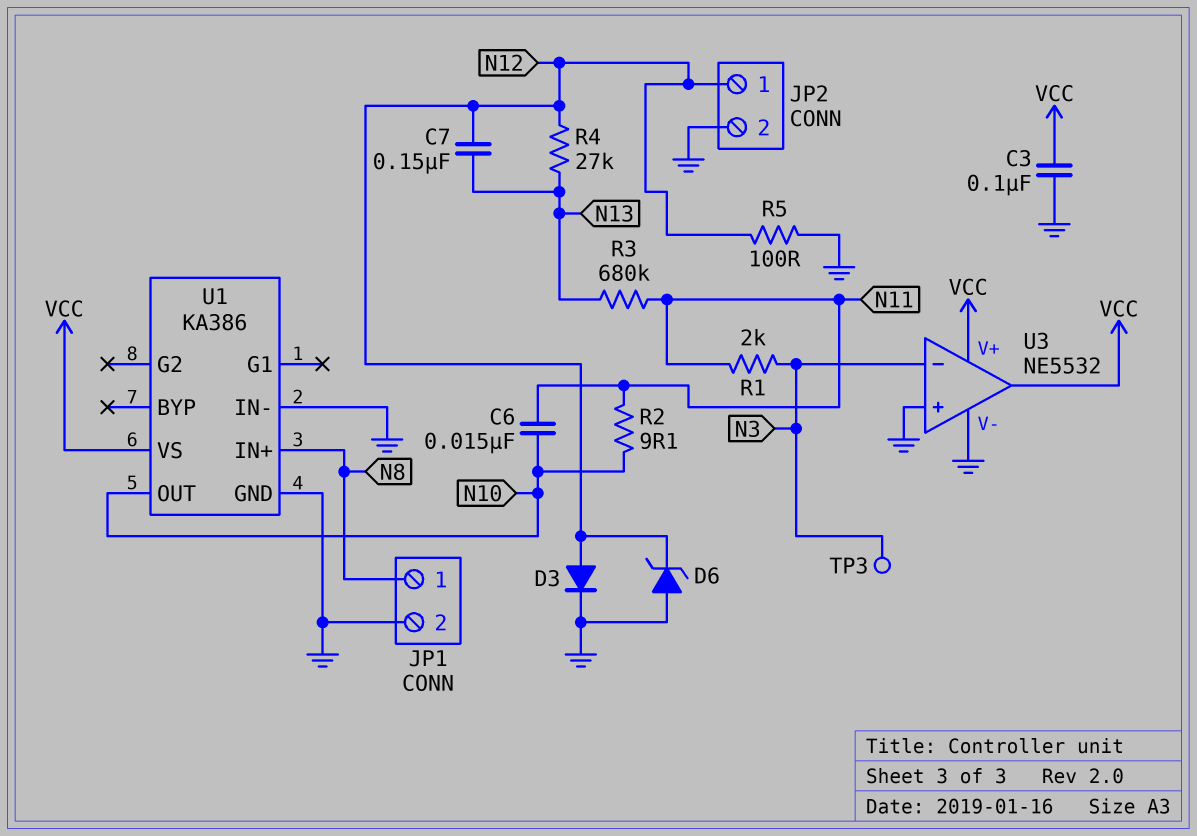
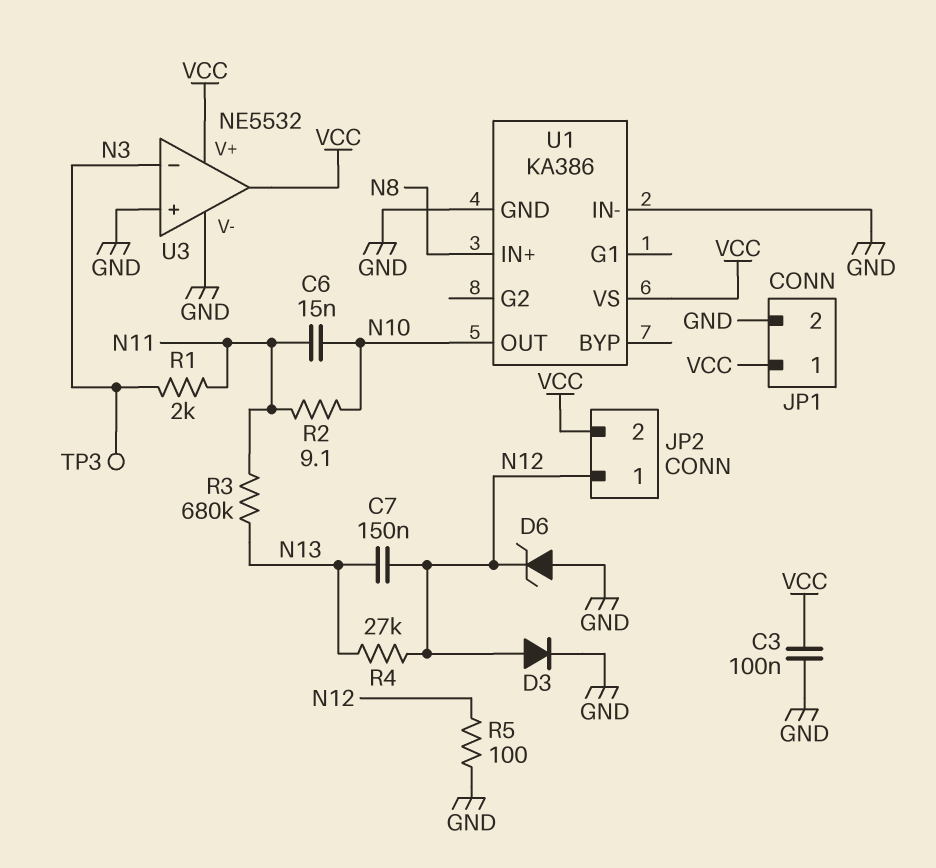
JP1 pin 1: N8 -> VCC
JP2 pin 2: GND -> VCC

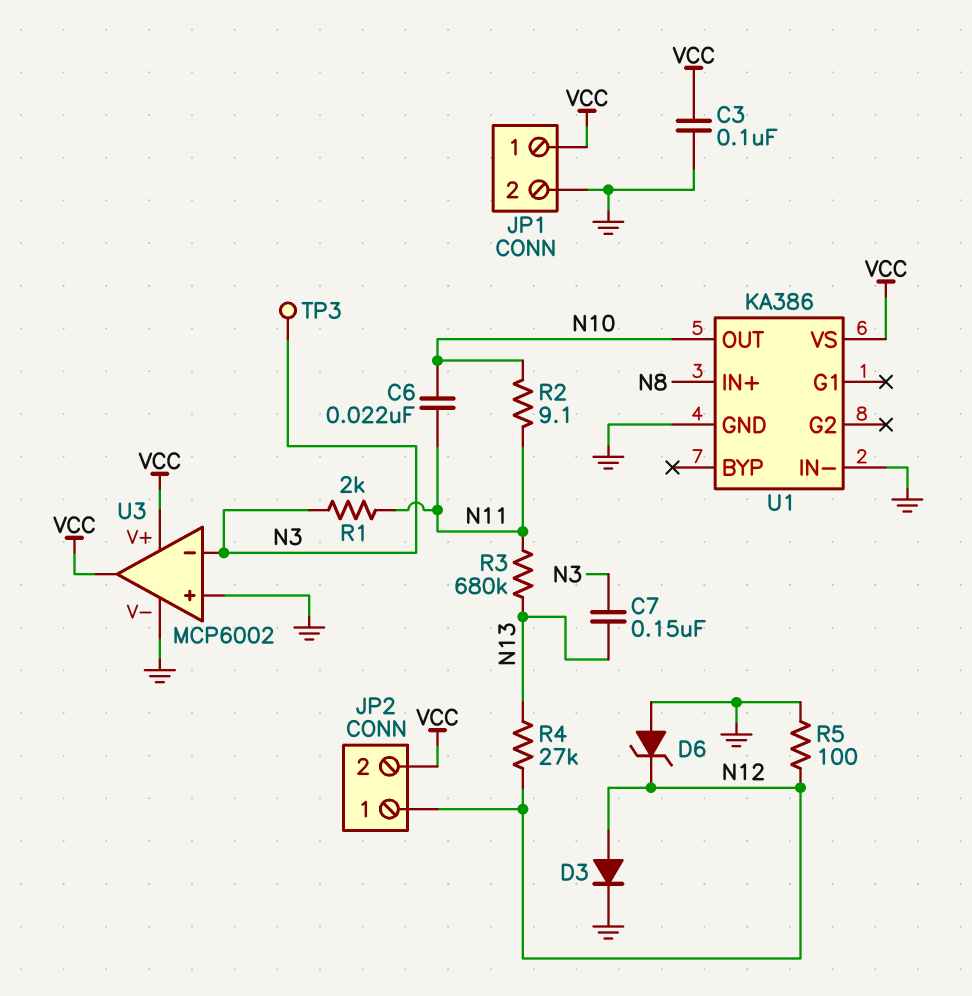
C6: 15nF (N10, N11) -> 22nF (N10, N11)
C7: 150nF (N12, N13) -> 150nF (N3, N13)
U3: NE5532 -> MCP6002

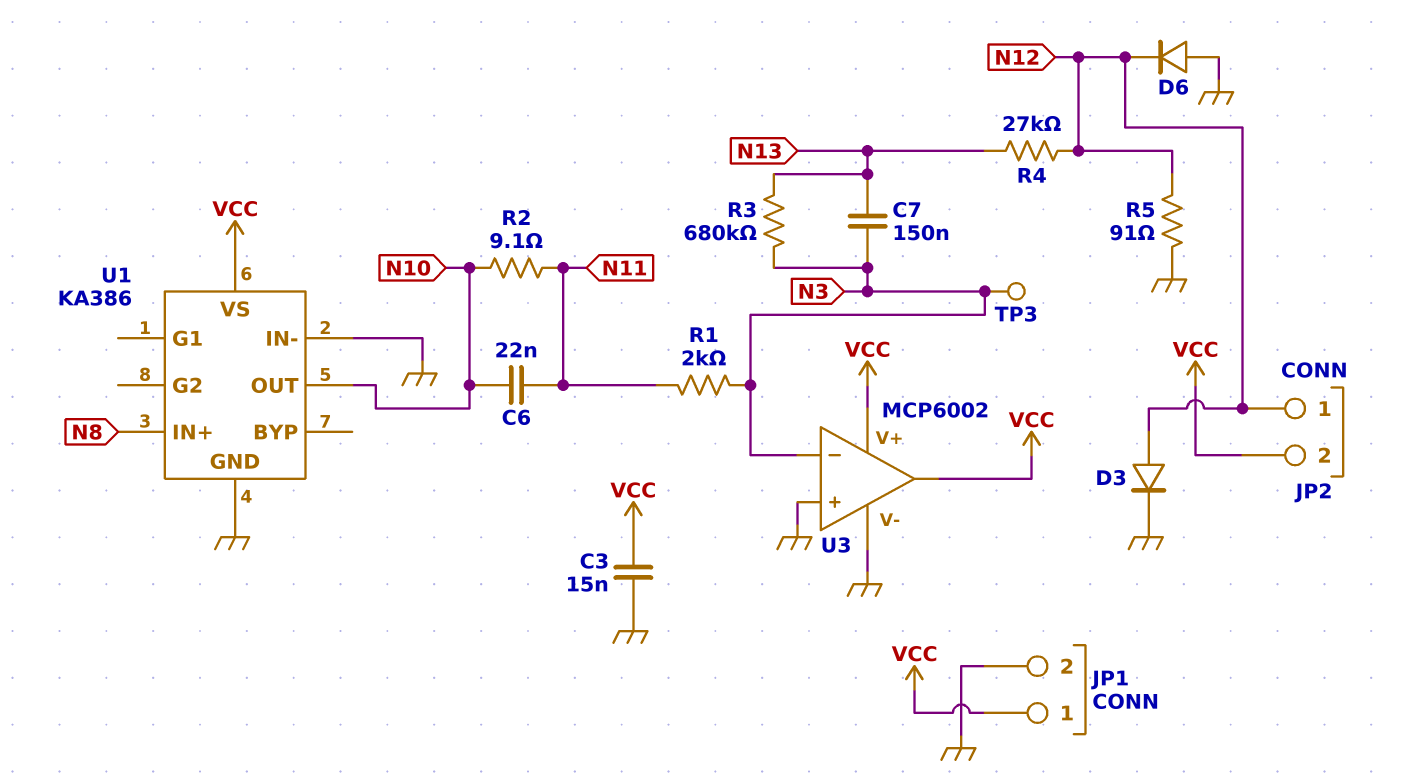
C3: 100nF (GND, VCC) -> 15nF (GND, VCC)
D6: zener (A GND, K N12) -> diode (A GND, K N12)
R3: 680k (N11, N13) -> 680k (N3, N13)
R5: 100 (GND, N12) -> 91 (GND, N12)

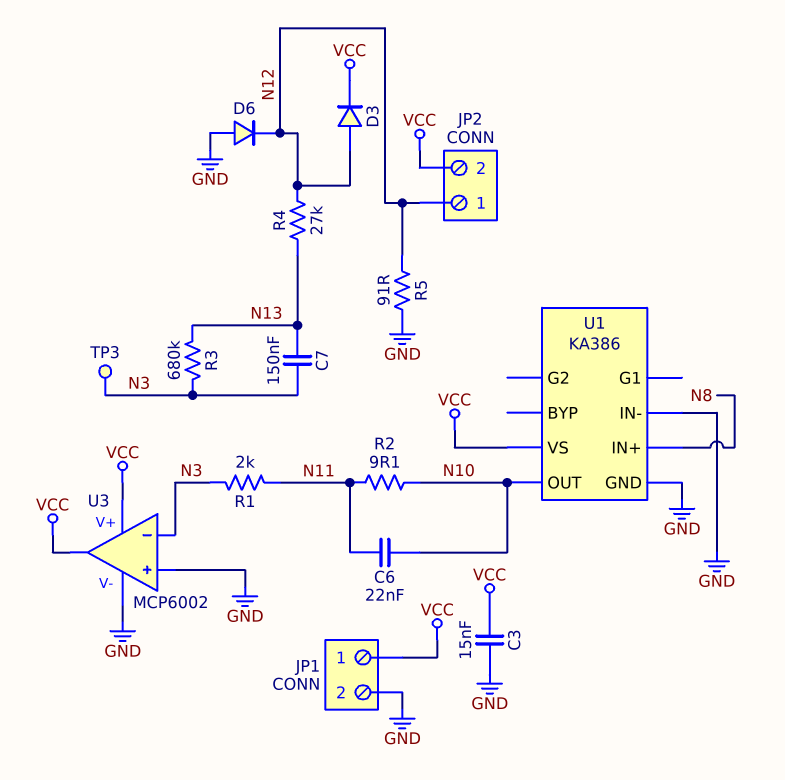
D3: diode (A N12, K GND) -> diode (A N12, K VCC)

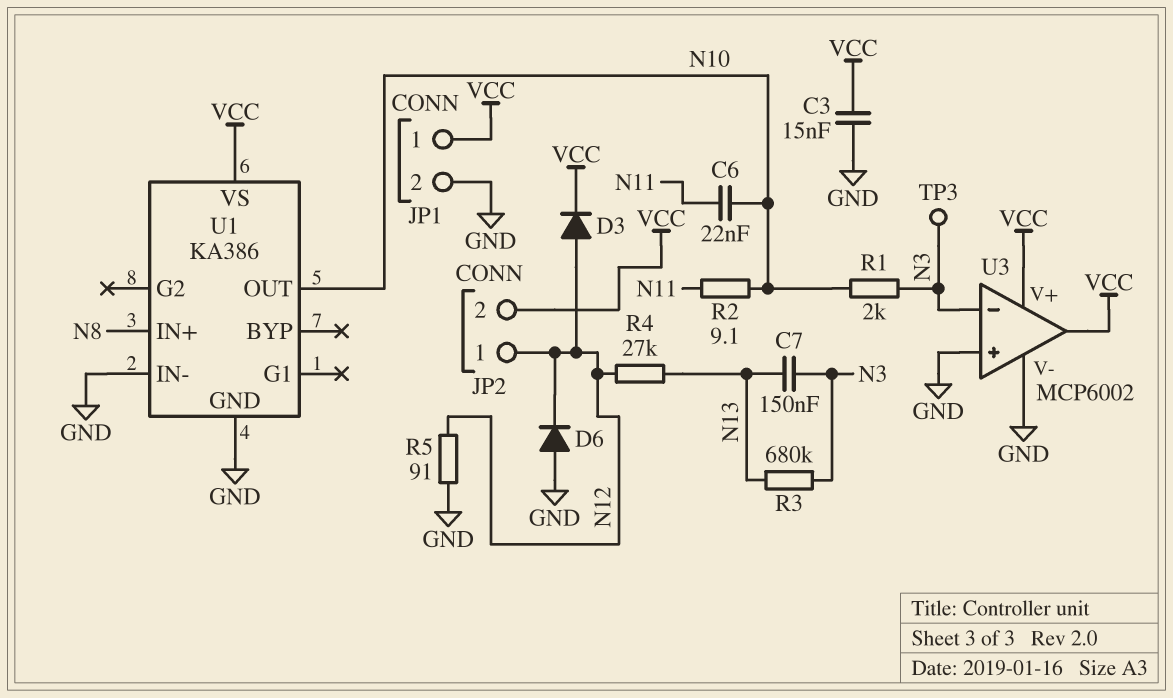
R1: 2k (N3, N11) -> 2k (N3, N10)

